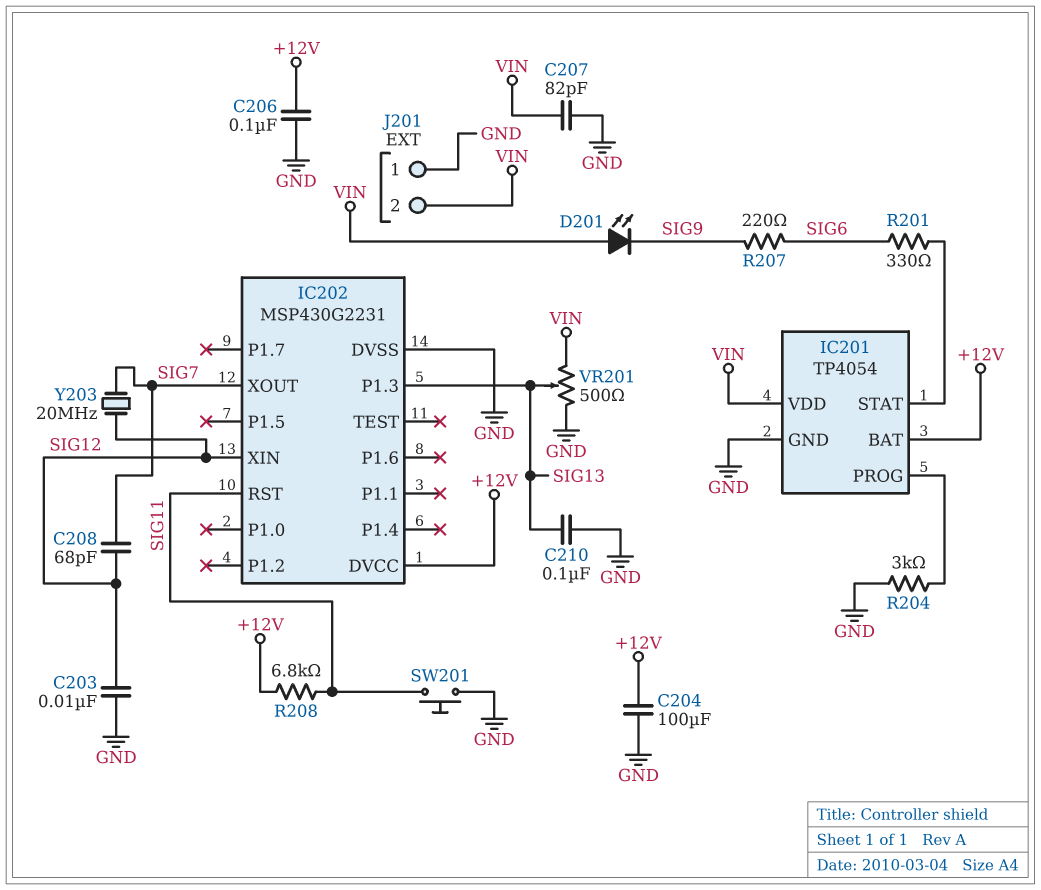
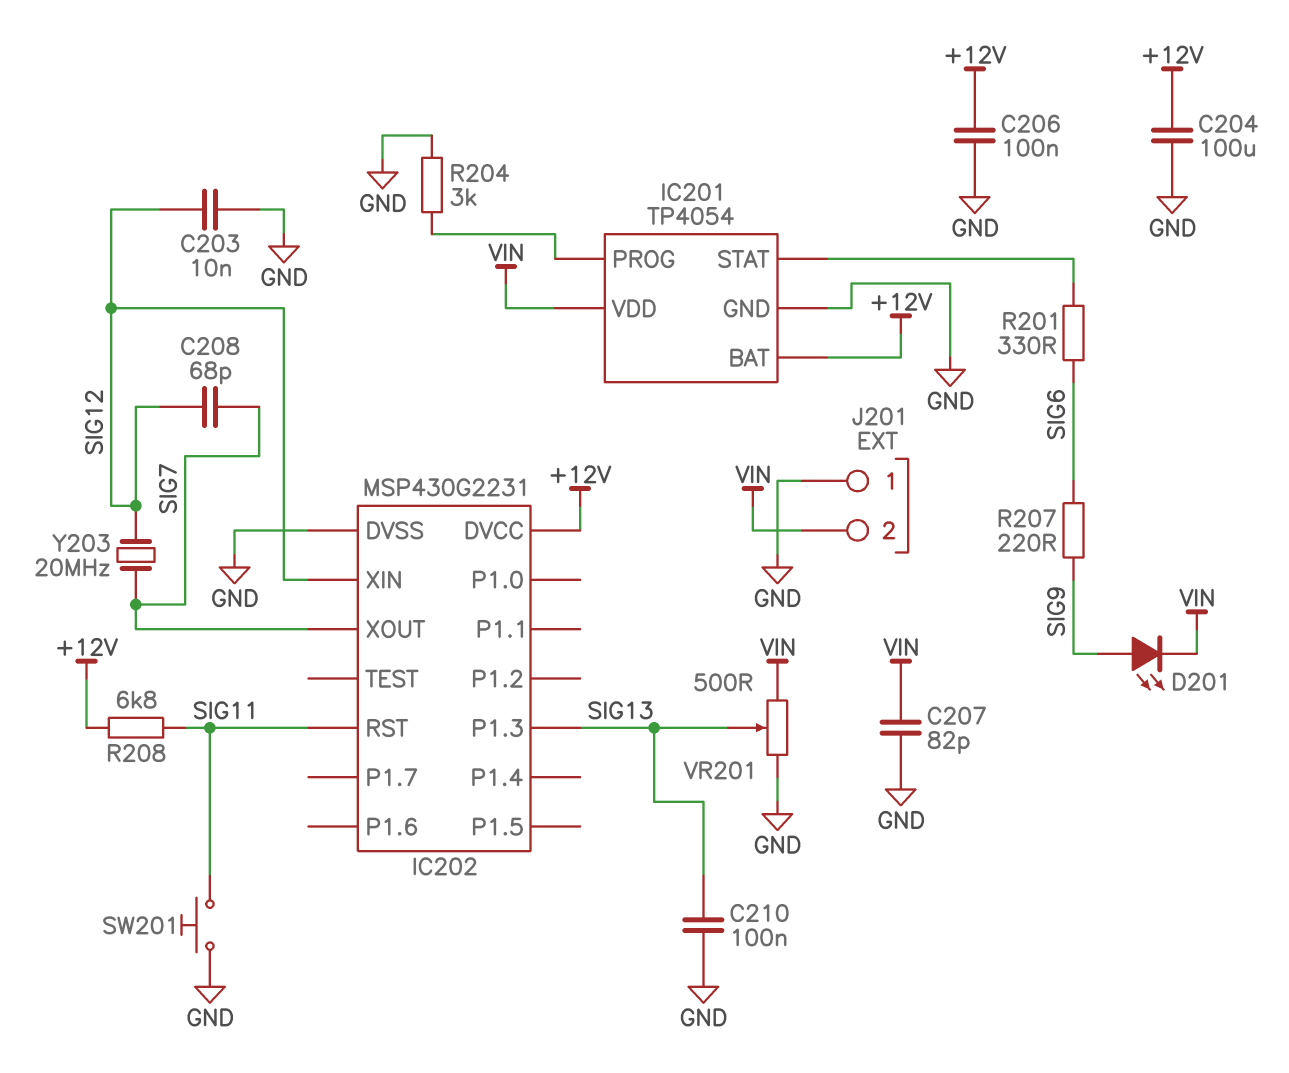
D201: LED (A VIN, K SIG9) -> LED (A SIG9, K VIN)

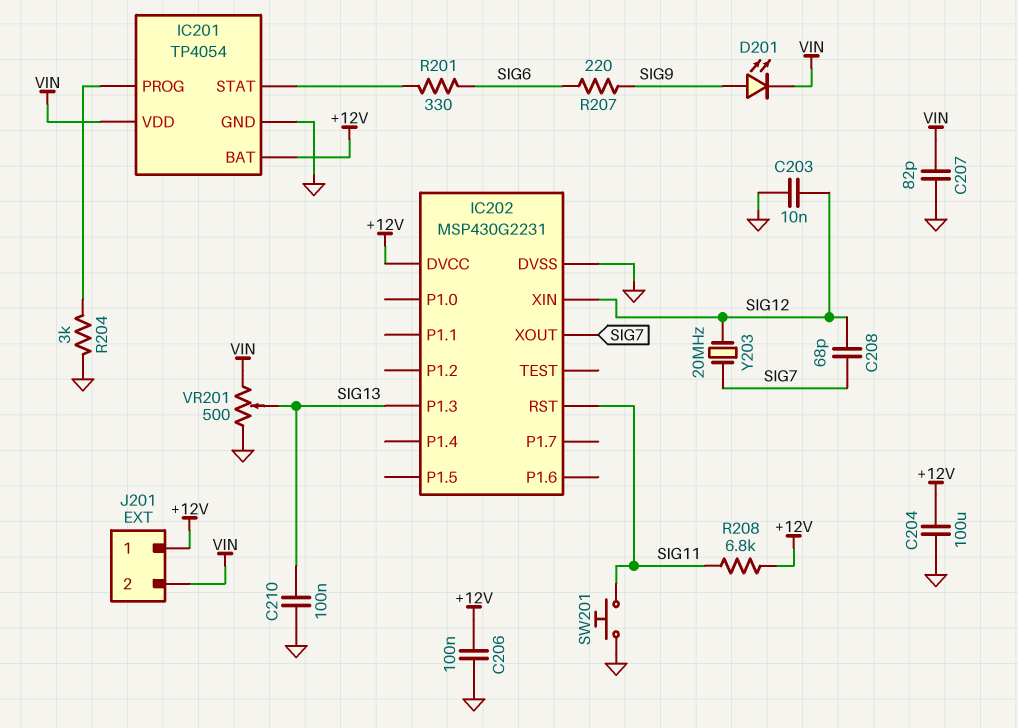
J201 pin 1: GND -> +12V

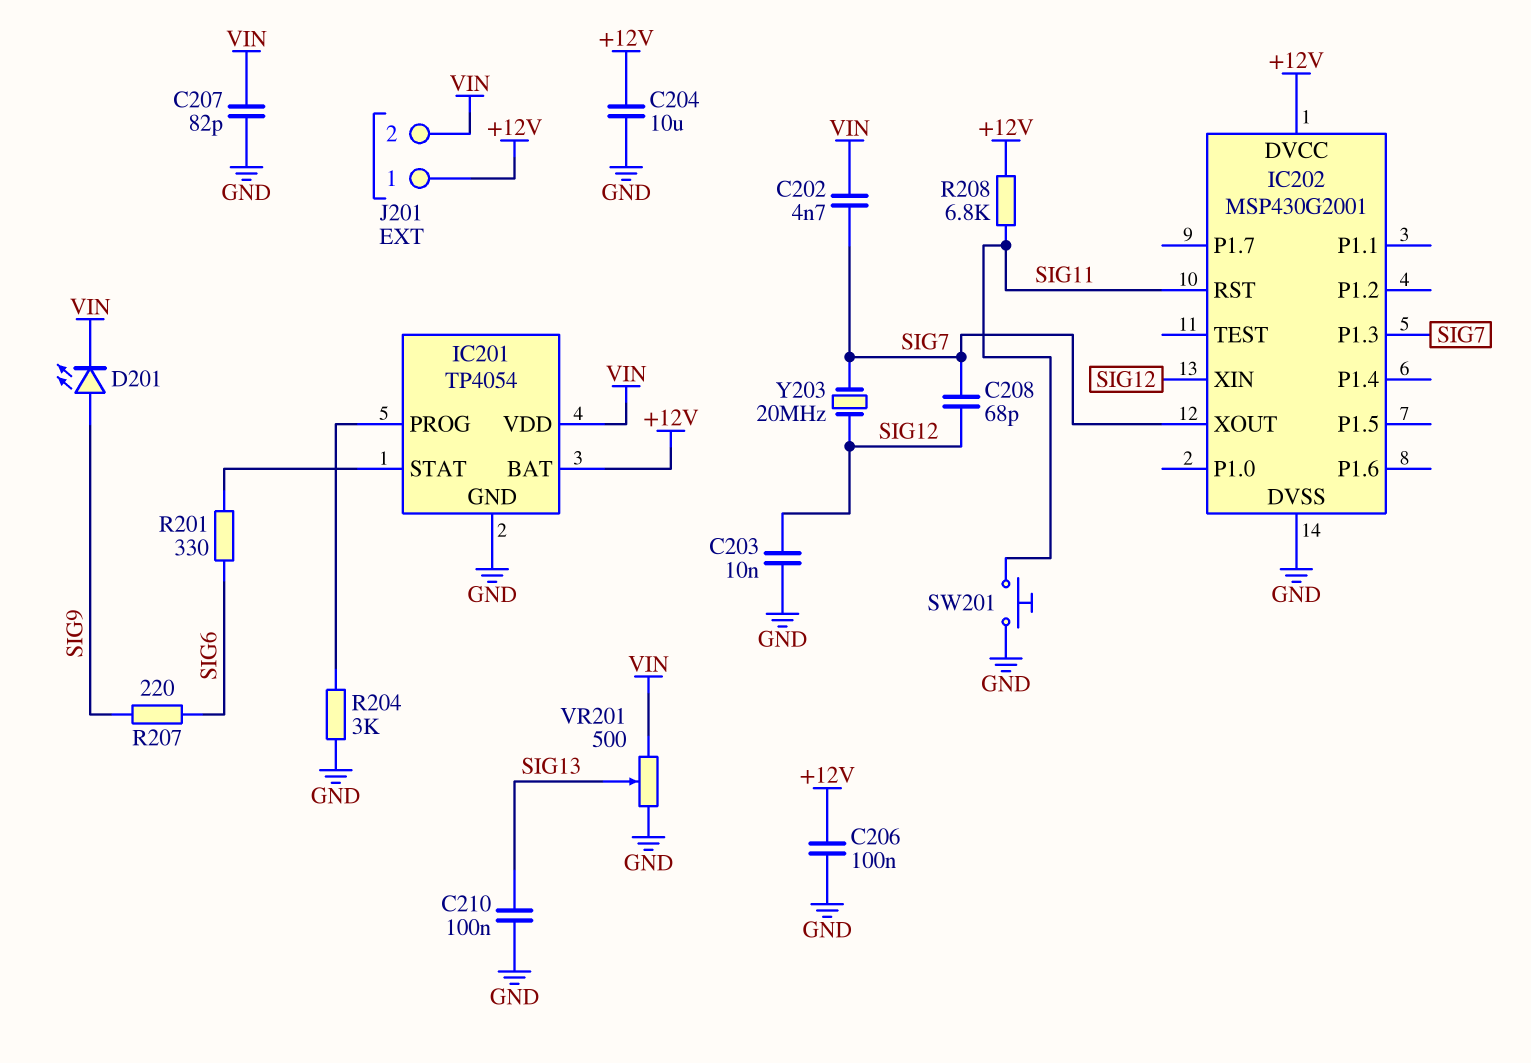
C202: none -> 4.7nF (SIG7, VIN)
C204: 100uF (+12V, GND) -> 10uF (+12V, GND)
IC202: MSP430G2231 -> MSP430G2001
IC202 pin P1.3: SIG13 -> SIG7

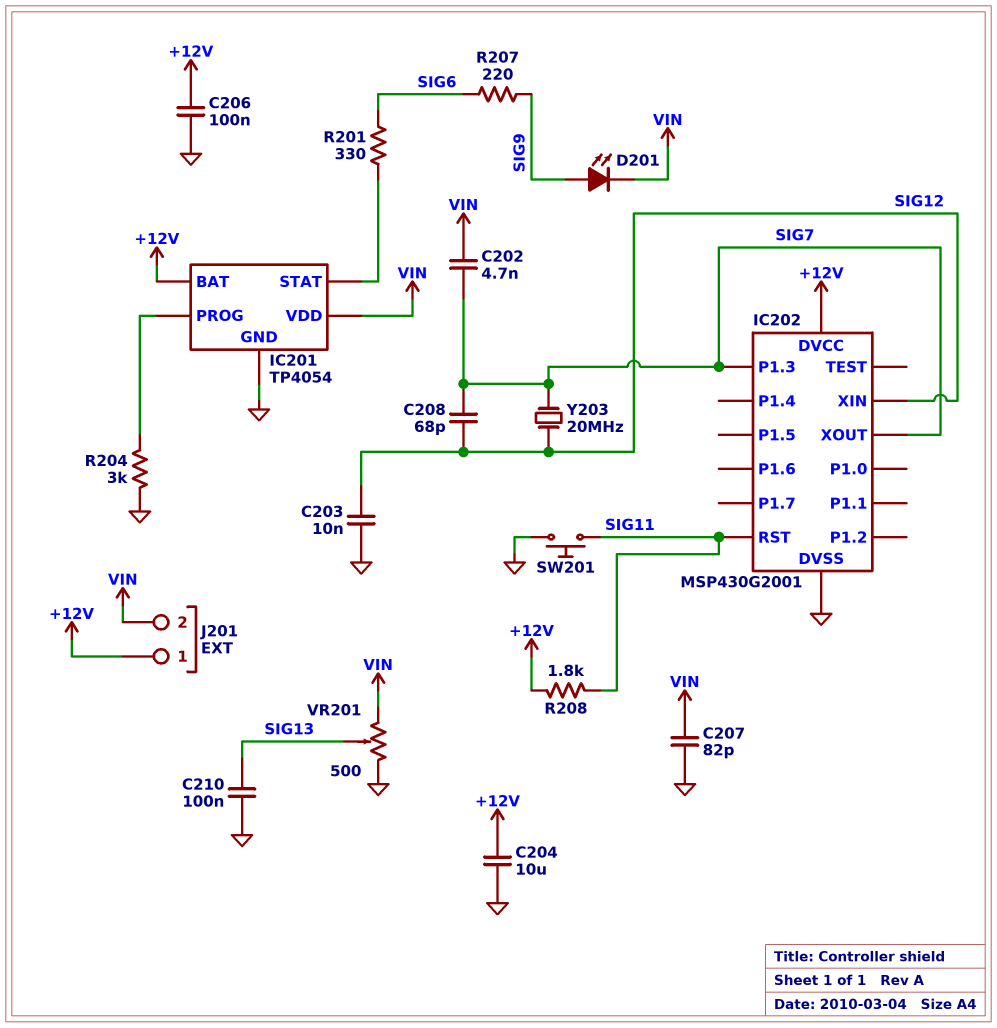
R208: 6.8k (+12V, SIG11) -> 1.8k (+12V, SIG11)

